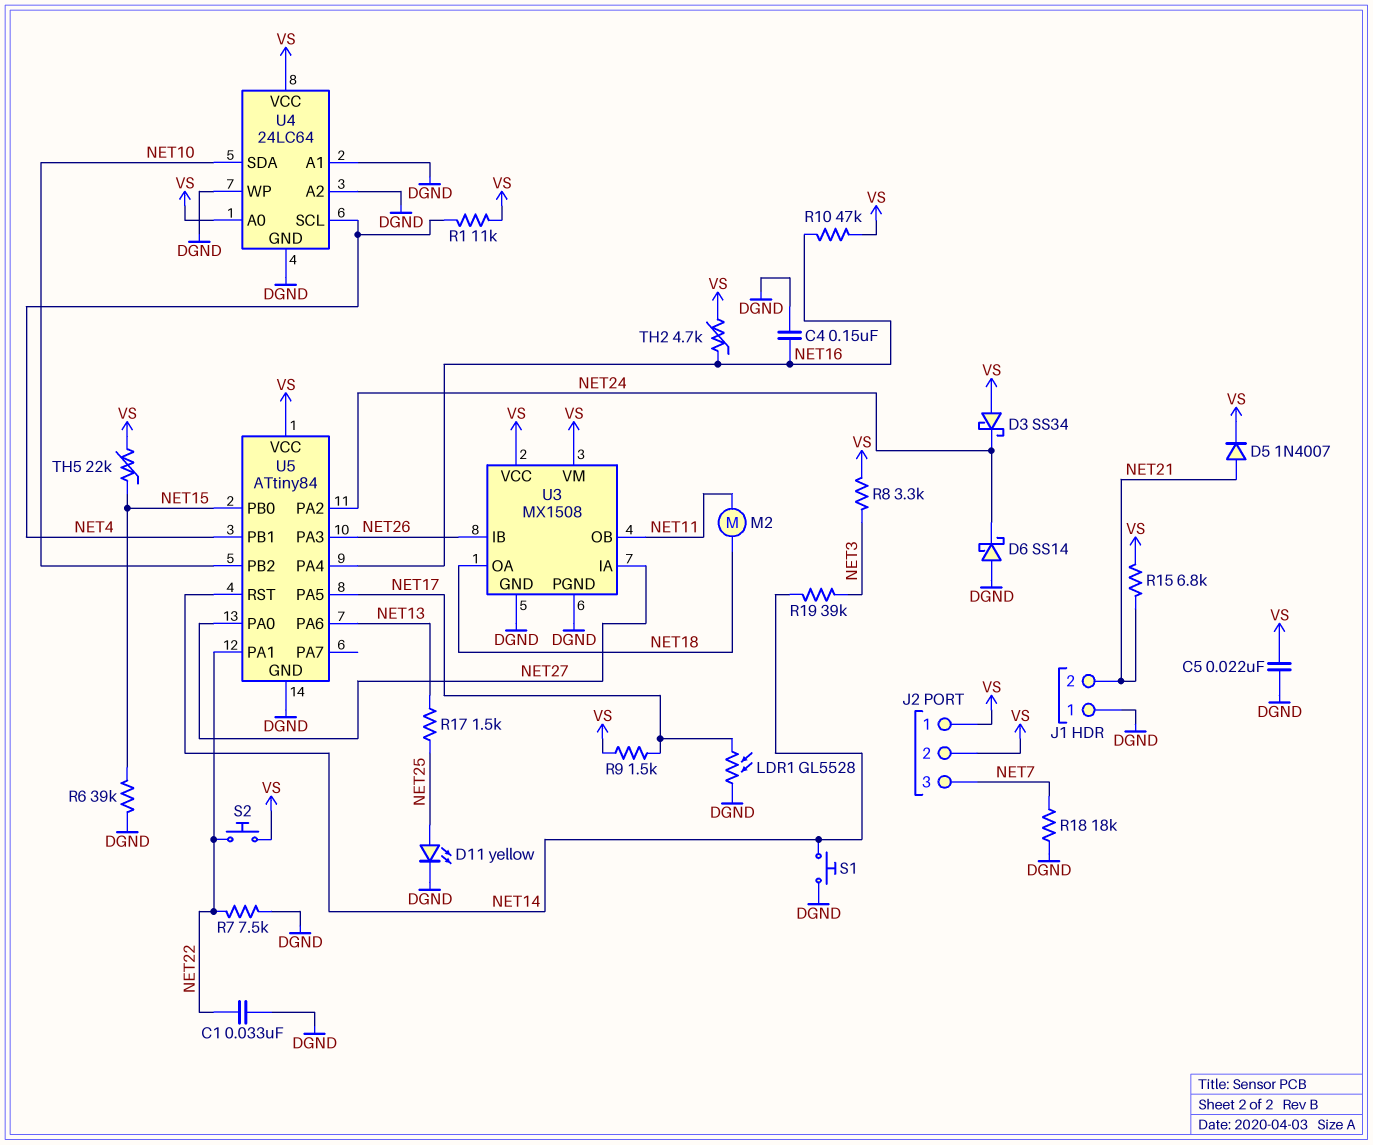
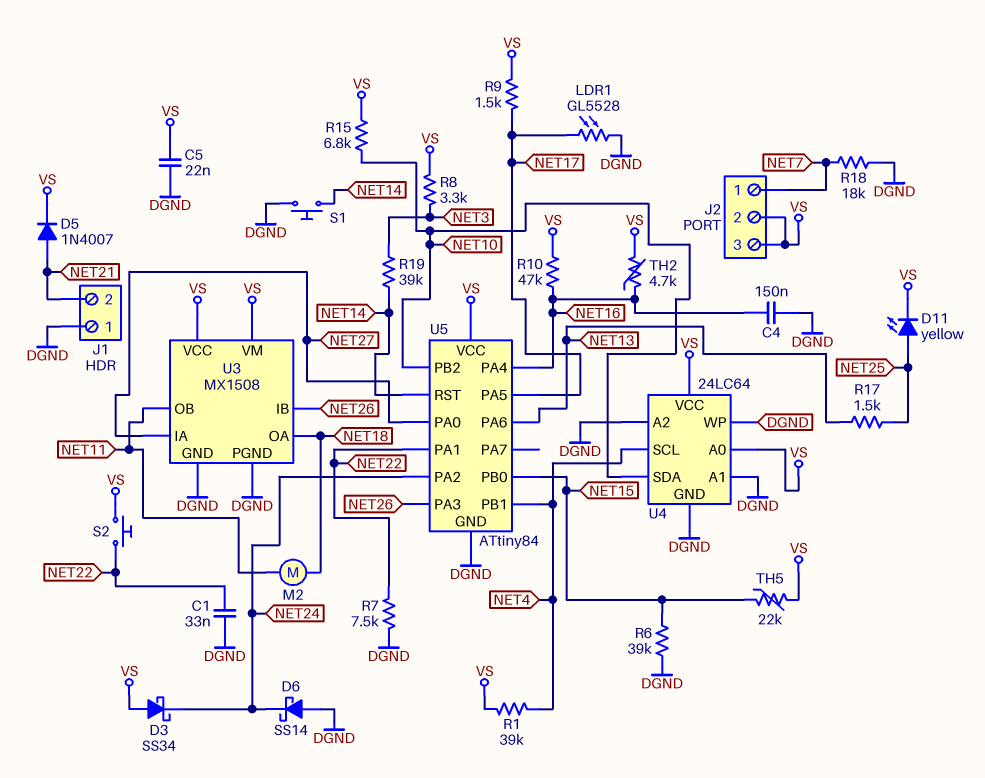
D11: LED yellow (A NET25, K DGND) -> LED yellow (A NET25, K VS)
J2 pin 1: VS -> NET7
J2 pin 3: NET7 -> VS
R1: 11k (NET4, VS) -> 39k (NET4, VS)
R15: 6.8k (NET21, VS) -> 6.8k (NET10, VS)

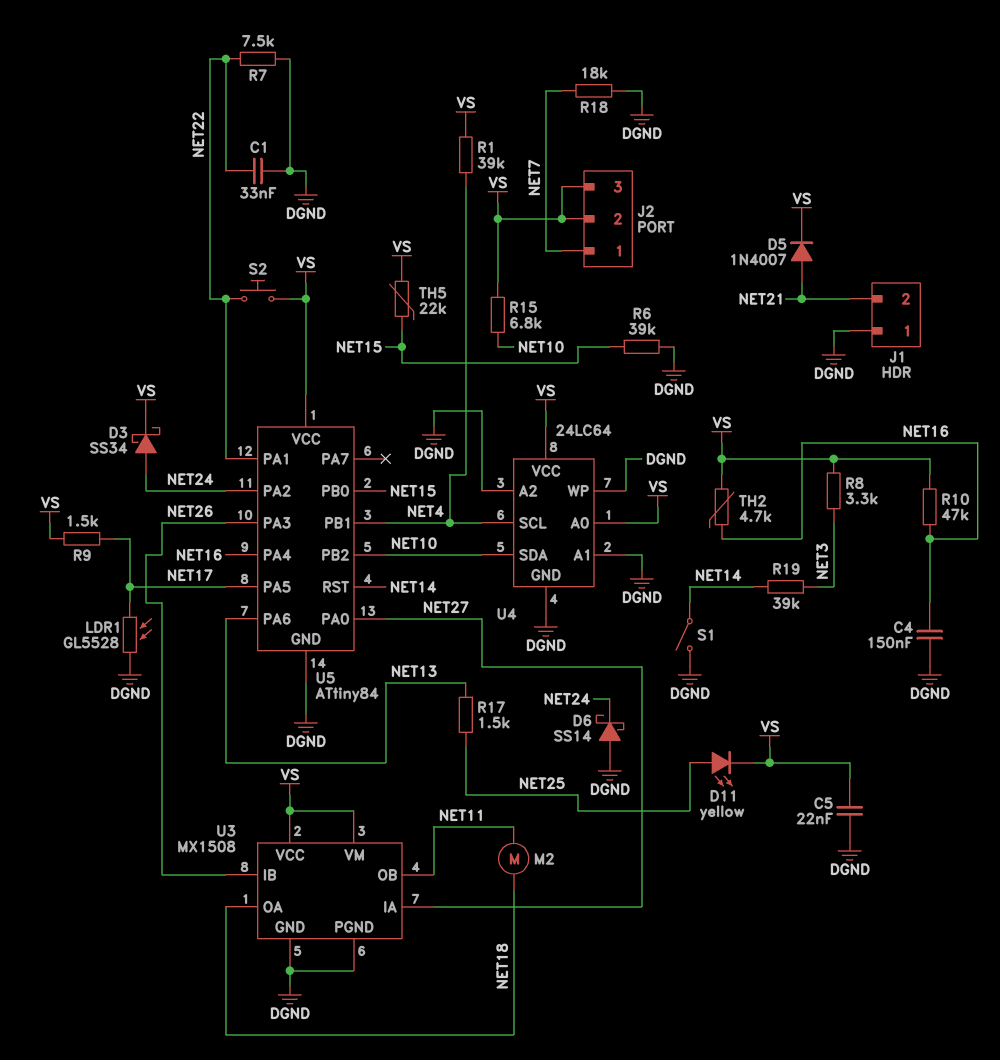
D3: schottky SS34 (A VS, K NET24) -> schottky SS34 (A NET24, K VS)
S1: button (DGND, NET14) -> switch (DGND, NET14)

